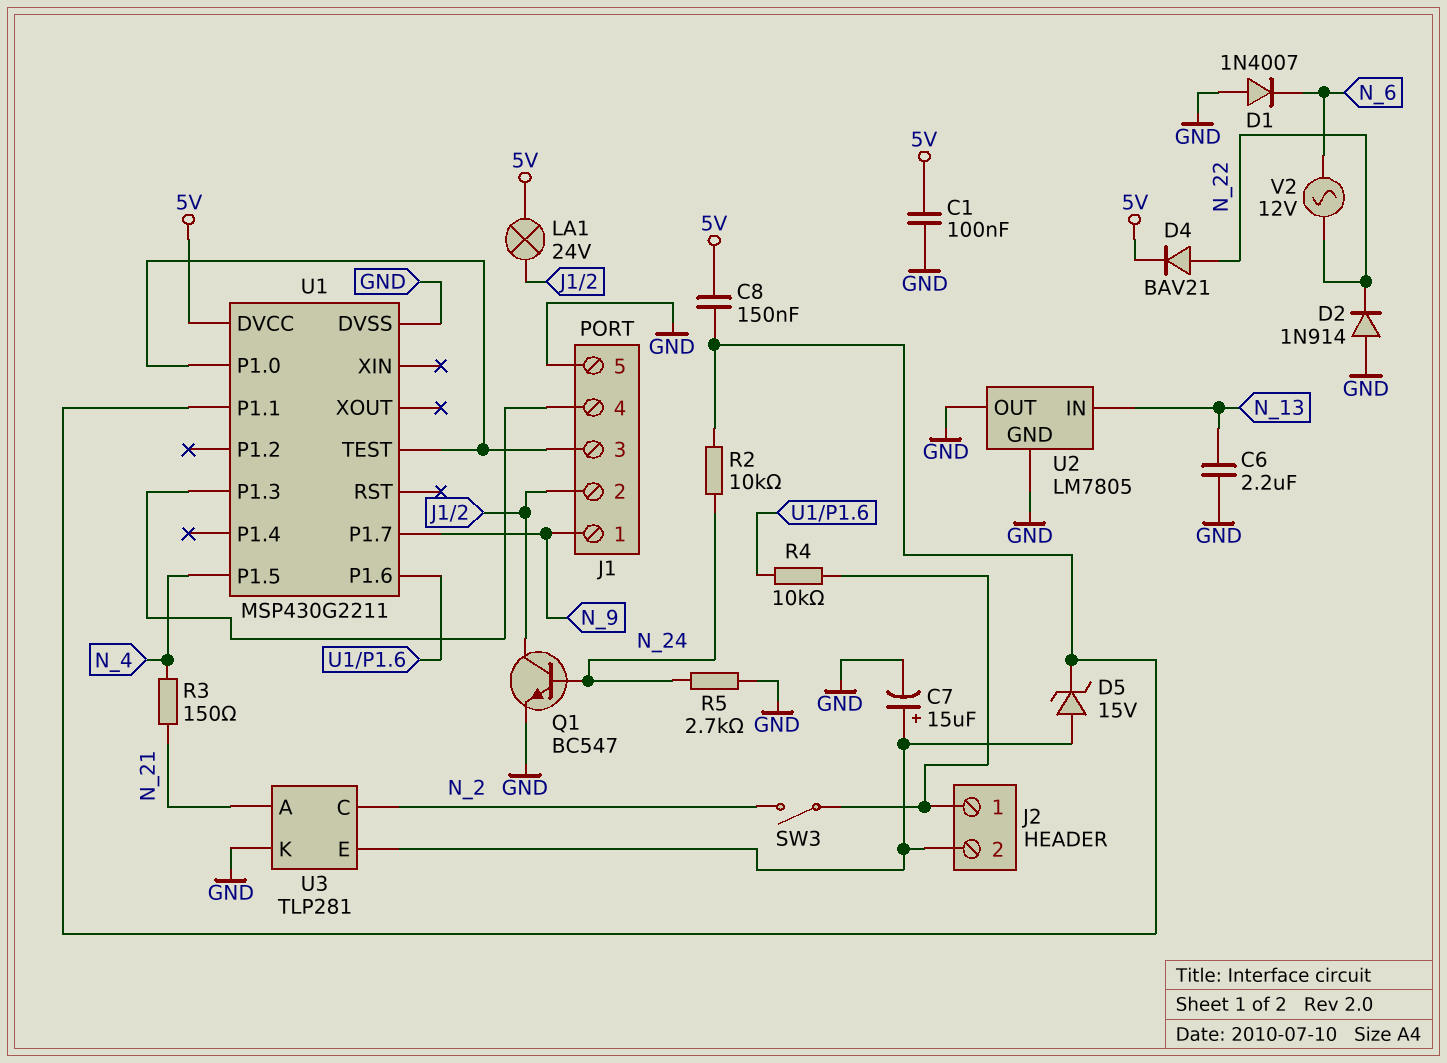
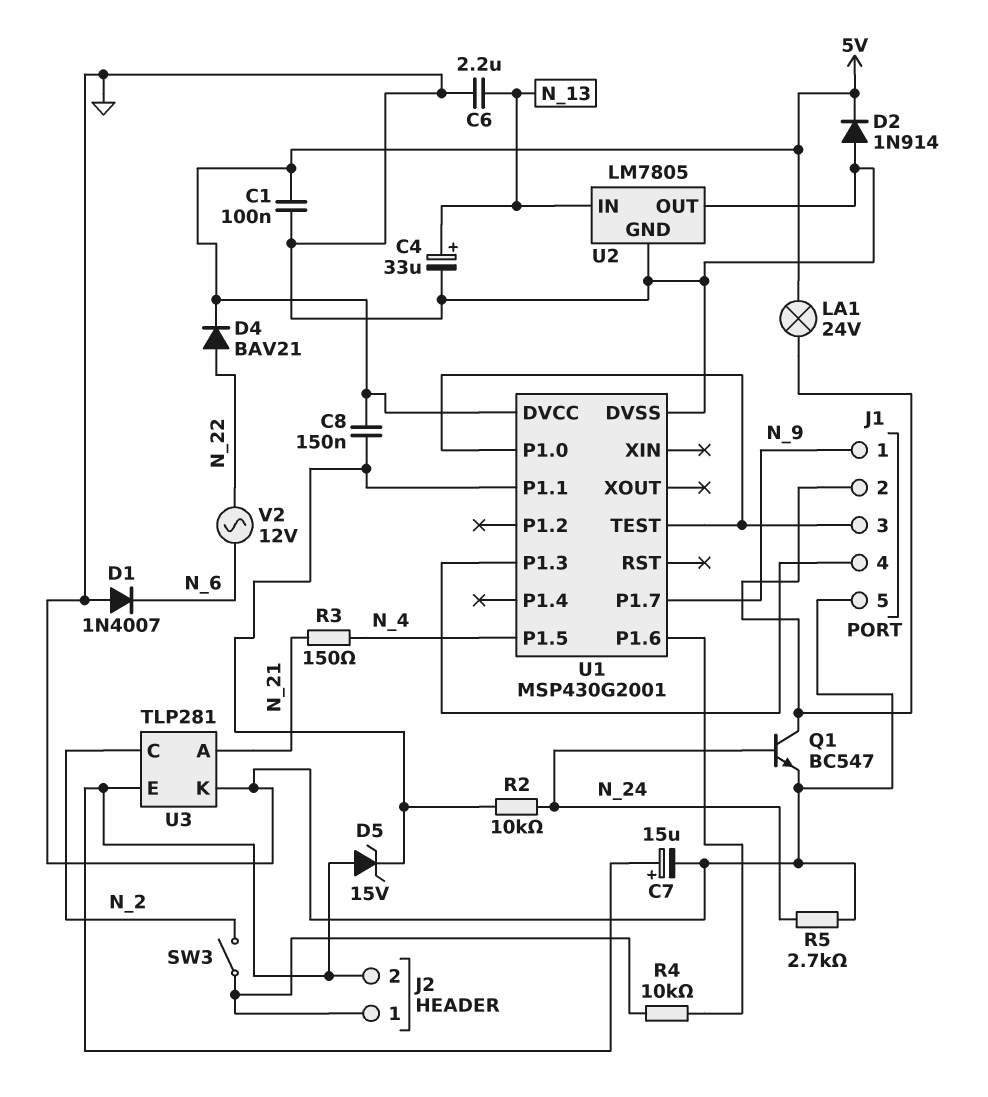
C4: none -> 33uF (plus N_13, minus GND)
D2: diode 1N914 (A GND, K N_22) -> diode 1N914 (A GND, K 5V)
U1: MSP430G2211 -> MSP430G2001

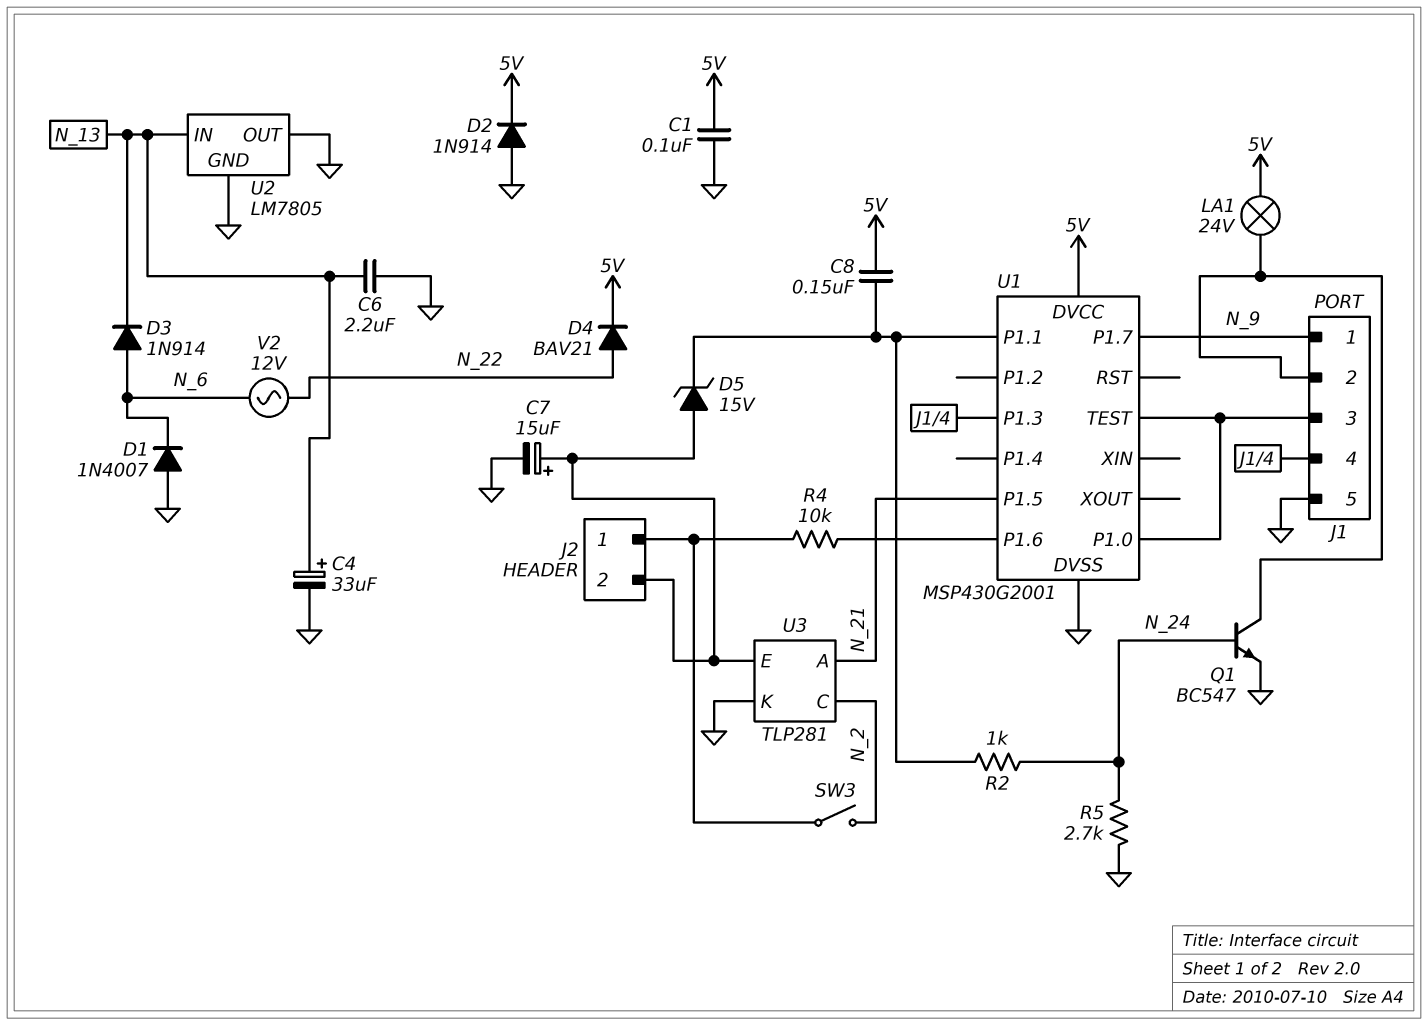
D3: none -> diode 1N914 (A N_6, K N_13)
R2: 10k (N_24, U1/P1.1) -> 1k (N_24, U1/P1.1)
R3: 150 (N_4, N_21) -> none
U1 pin P1.5: N_4 -> N_21

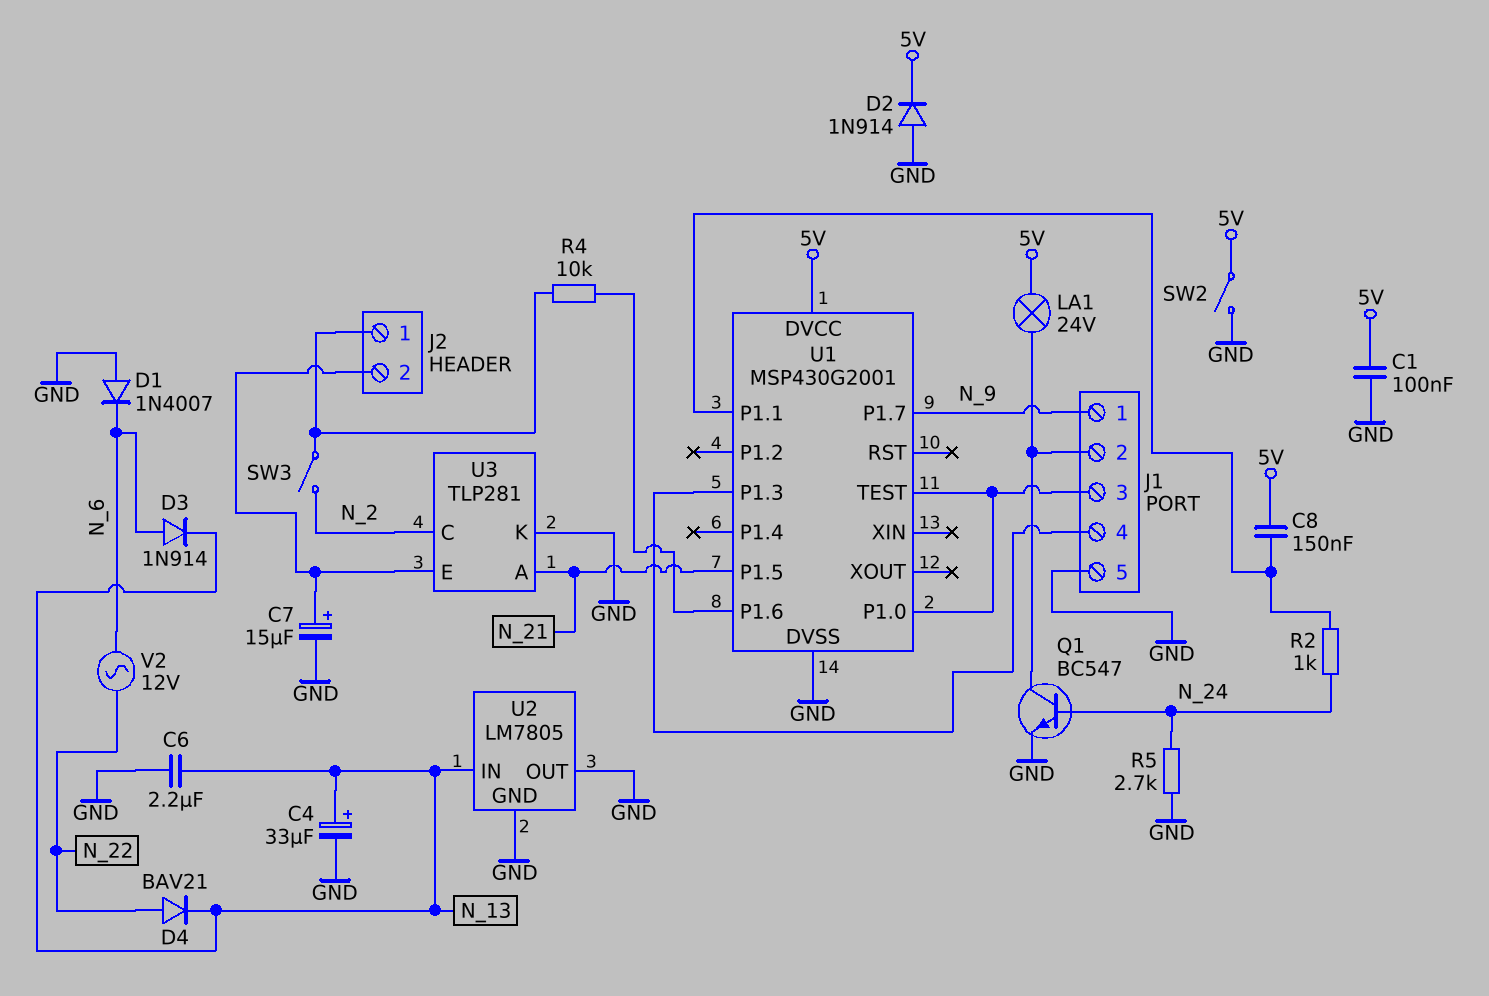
D4: diode BAV21 (A N_22, K 5V) -> diode BAV21 (A N_22, K N_13)
D5: zener 15V (A J2/2, K U1/P1.1) -> none
SW2: none -> switch (5V, GND)

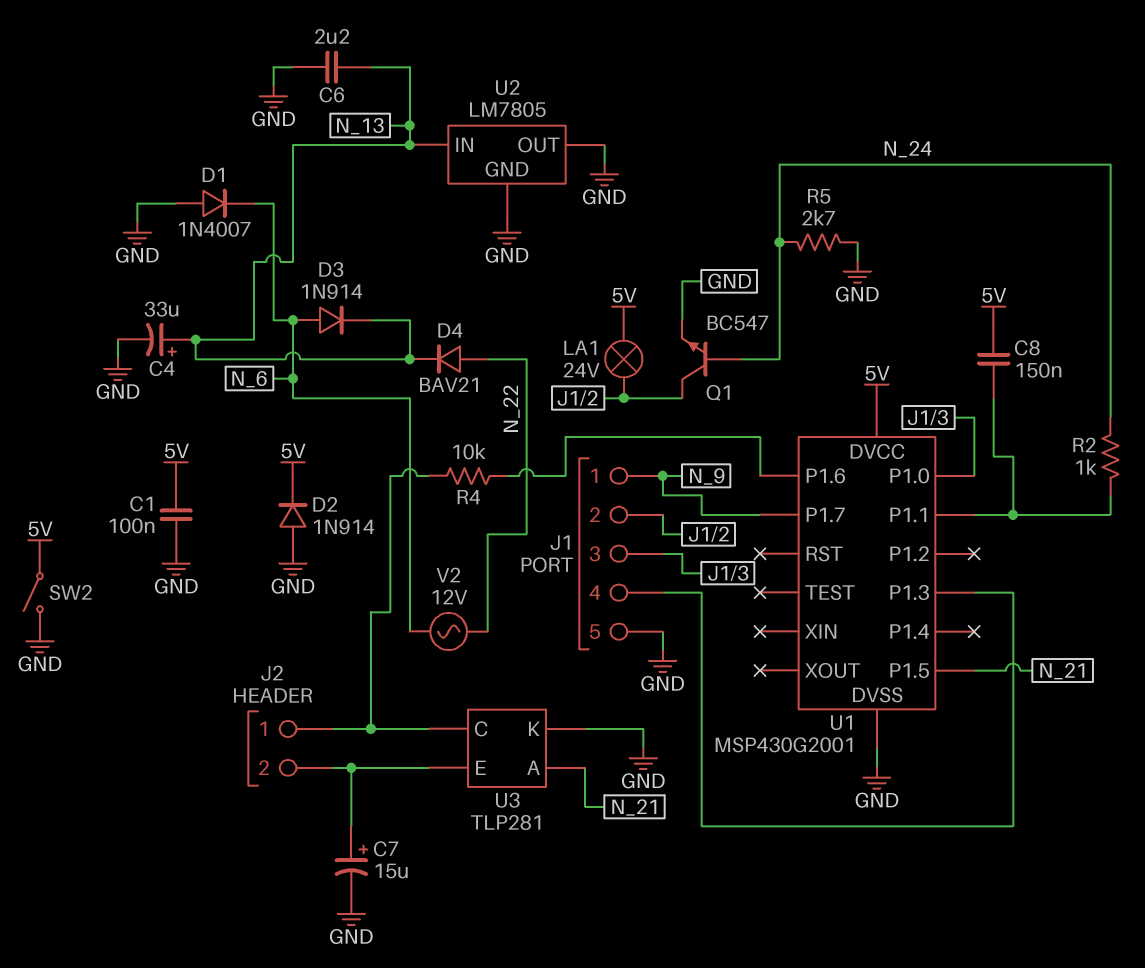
SW3: switch (J2/1, N_2) -> none
U1 pin TEST: J1/3 -> none
U3 pin C: N_2 -> J2/1

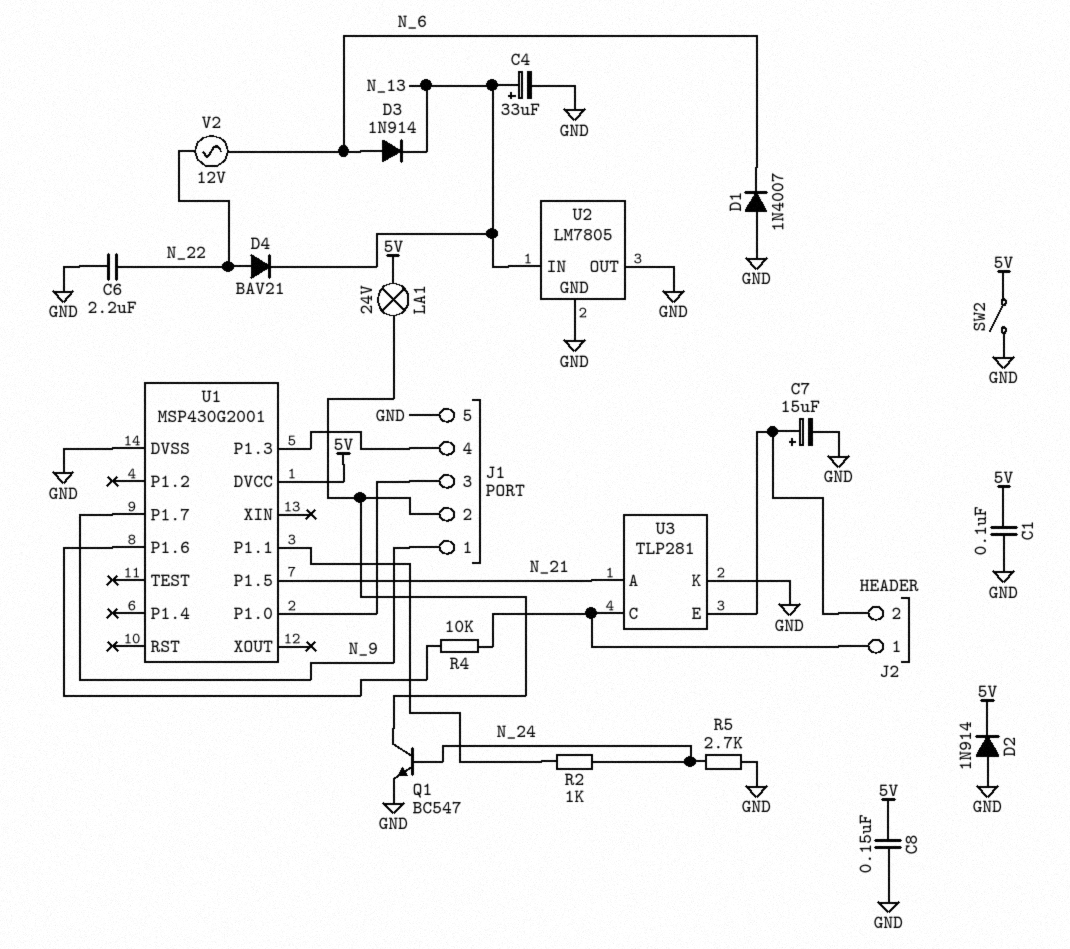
C6: 2.2uF (GND, N_13) -> 2.2uF (GND, N_22)
C8: 150nF (5V, U1/P1.1) -> 150nF (5V, GND)

